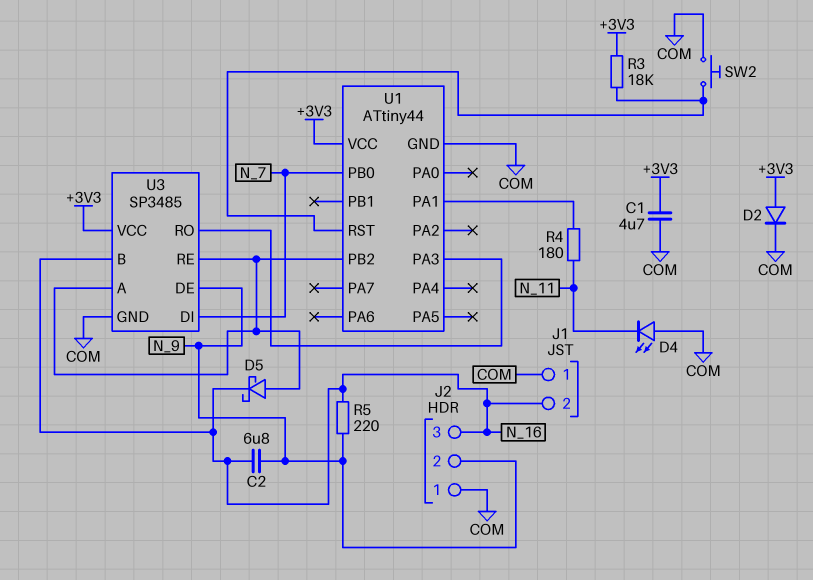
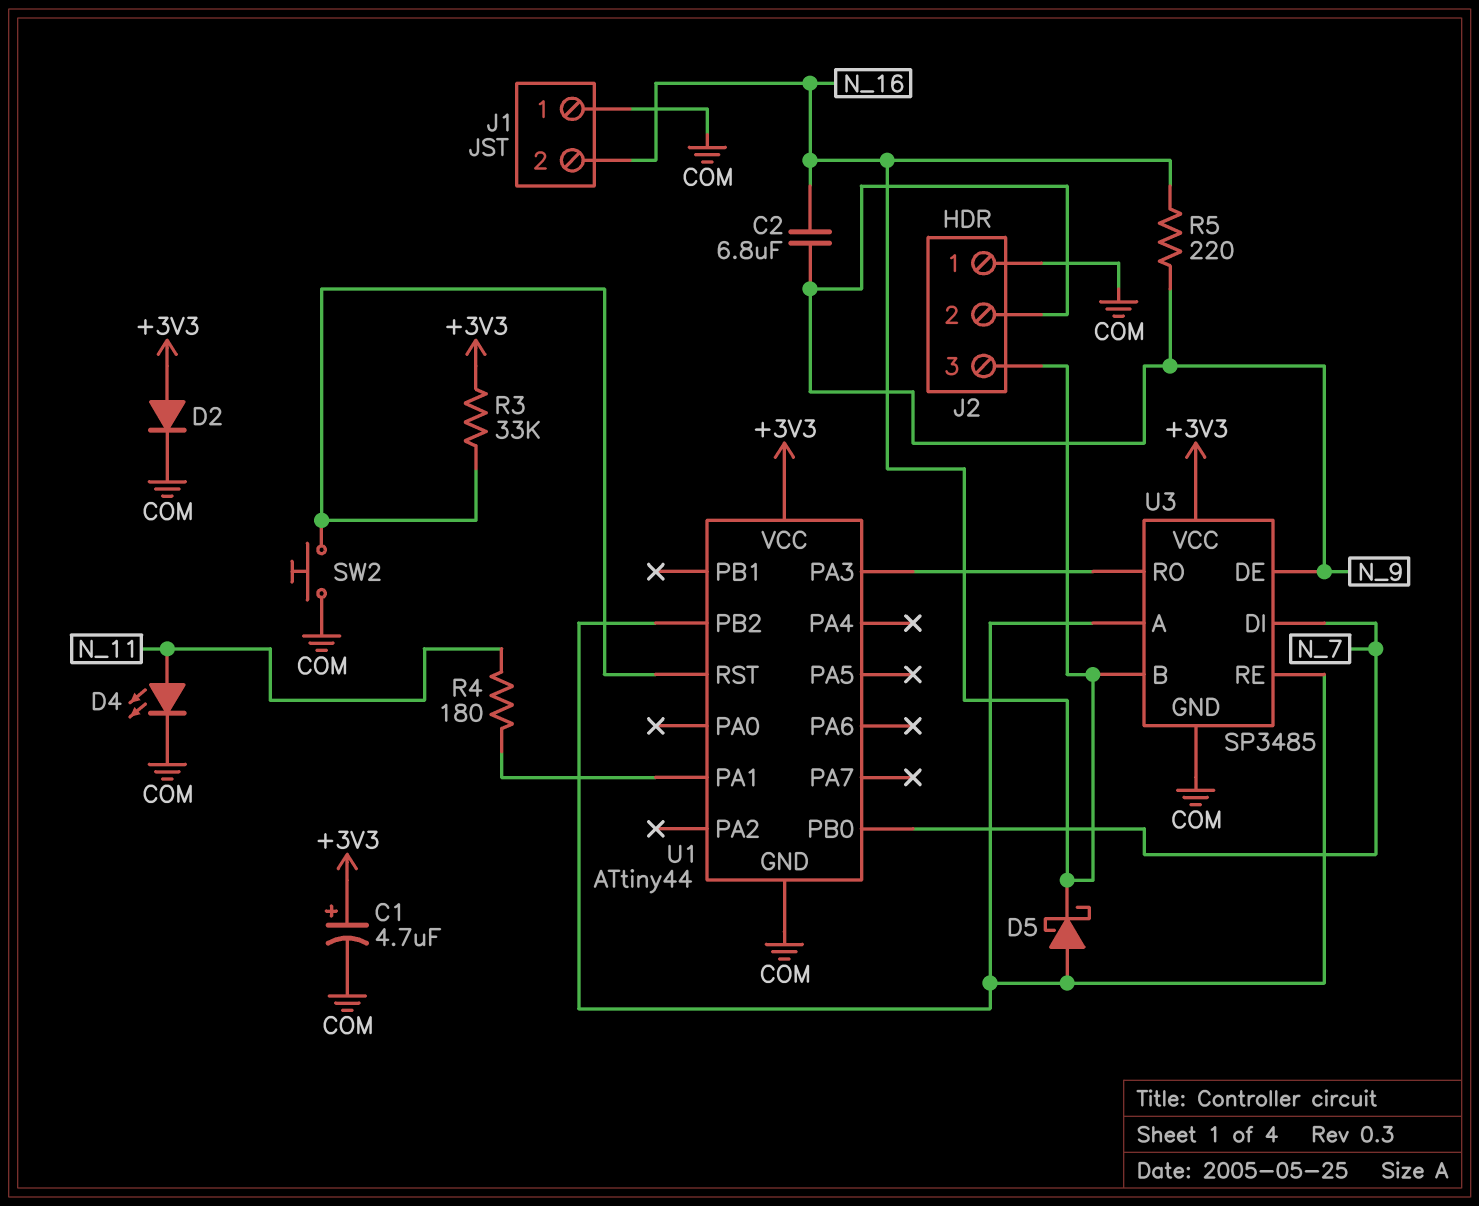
C1: 4.7uF (+3V3, COM) -> 4.7uF (plus +3V3, minus COM)
D4: LED (A COM, K N_11) -> LED (A N_11, K COM)
R3: 18k (+3V3, U1/RST) -> 33k (+3V3, U1/RST)

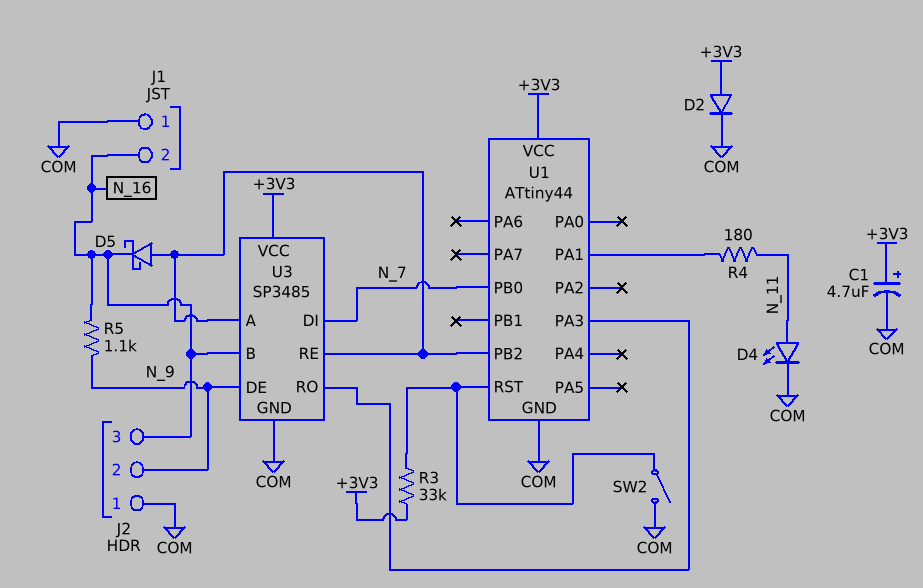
C2: 6.8uF (N_9, N_16) -> none
R5: 220 (N_9, N_16) -> 1.1k (N_9, N_16)
SW2: button (COM, U1/RST) -> switch (COM, U1/RST)

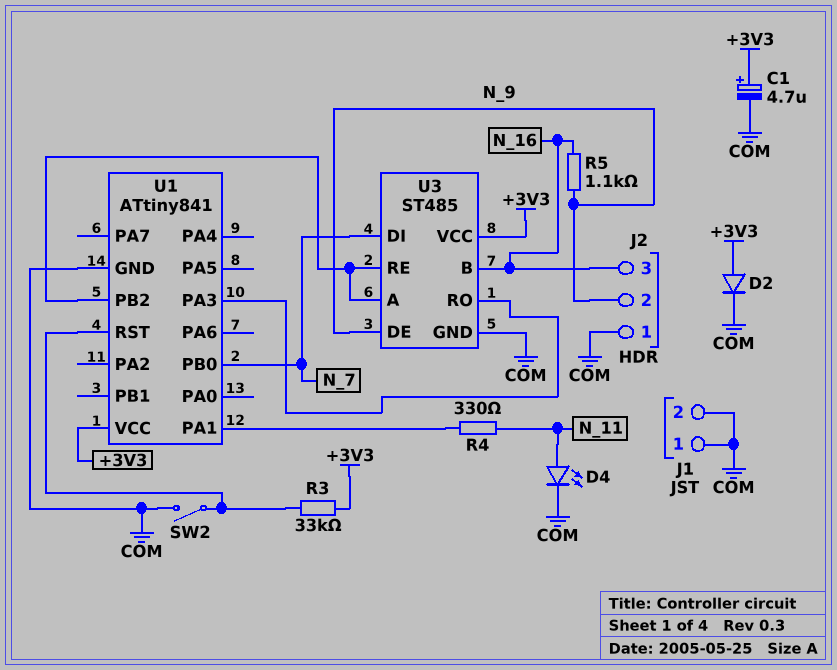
D5: schottky (A U1/PB2, K N_16) -> none
J1 pin 2: N_16 -> COM
R4: 180 (N_11, U1/PA1) -> 330 (N_11, U1/PA1)
U1: ATtiny44 -> ATtiny841
U3: SP3485 -> ST485

